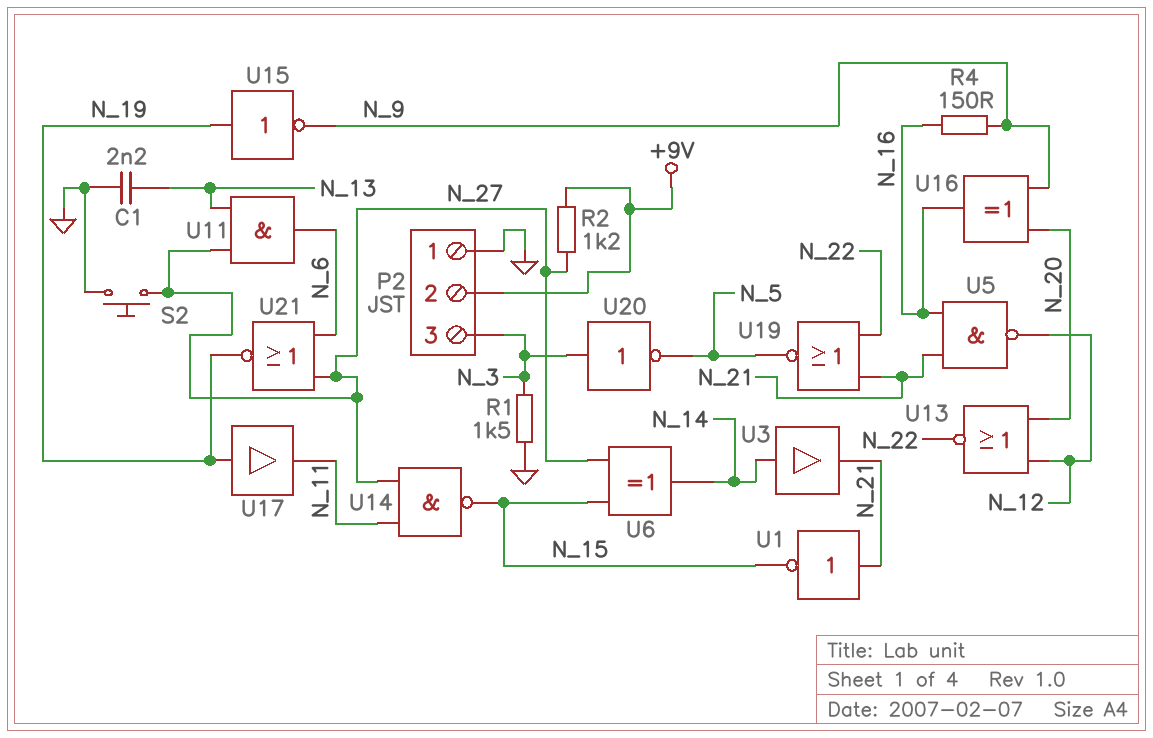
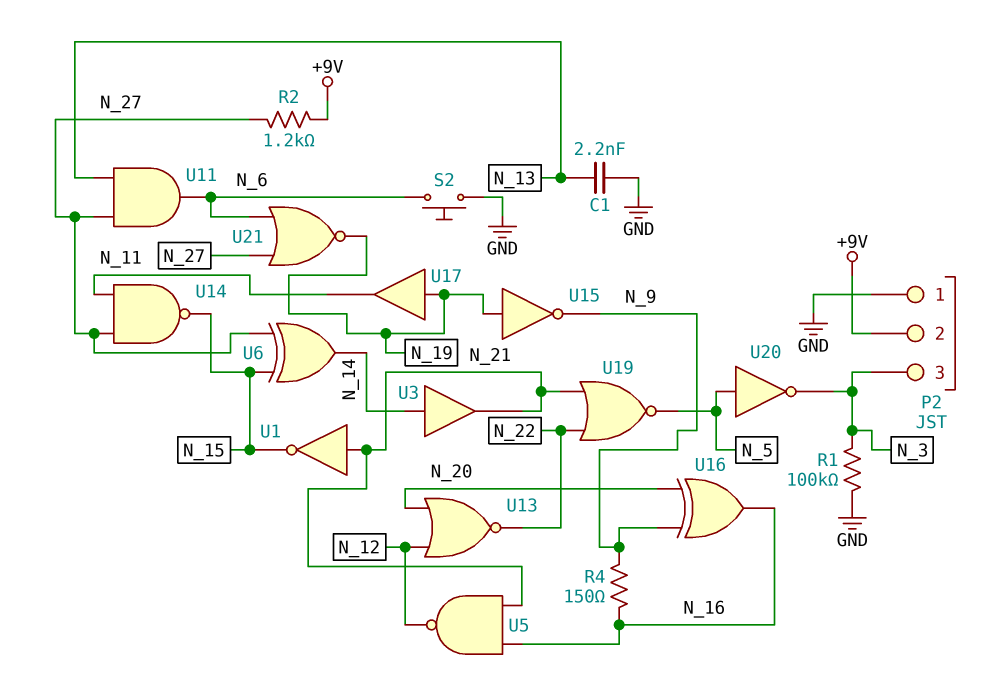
R1: 1.5k (GND, N_3) -> 100k (GND, N_3)
S2: button (GND, N_27) -> button (GND, N_6)
U20: NOT (in N_3, out N_5) -> NOT (in N_5, out N_3)

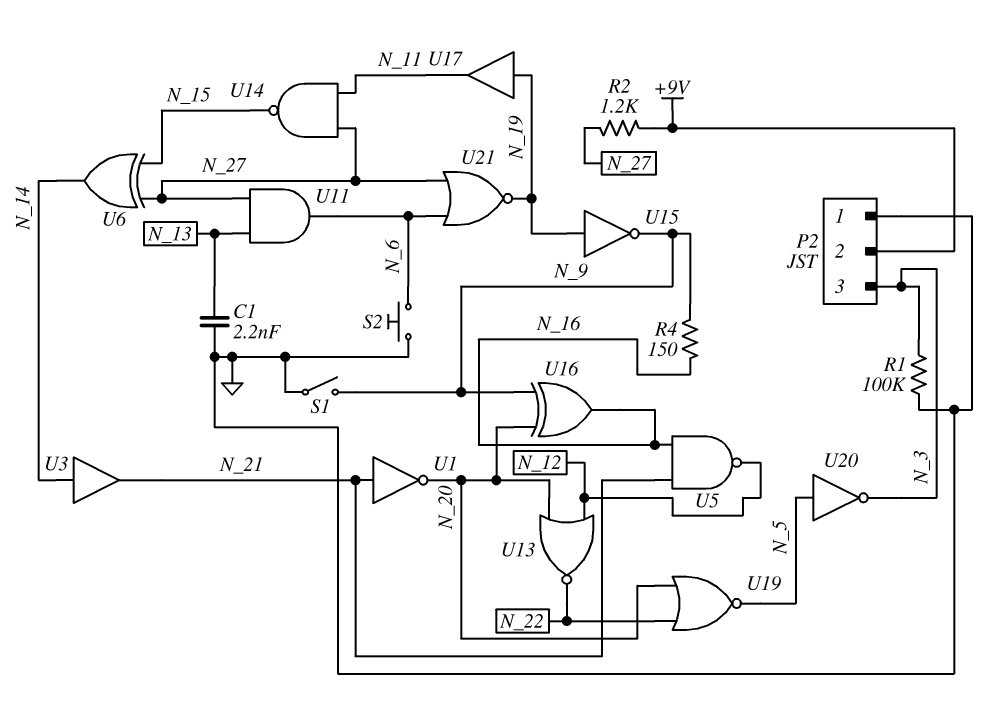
S1: none -> switch (GND, N_9)
U1: NOT (in N_21, out N_15) -> NOT (in N_21, out N_20)
U19: NOR (in N_21, in N_22, out N_5) -> NOR (in N_20, in N_22, out N_5)

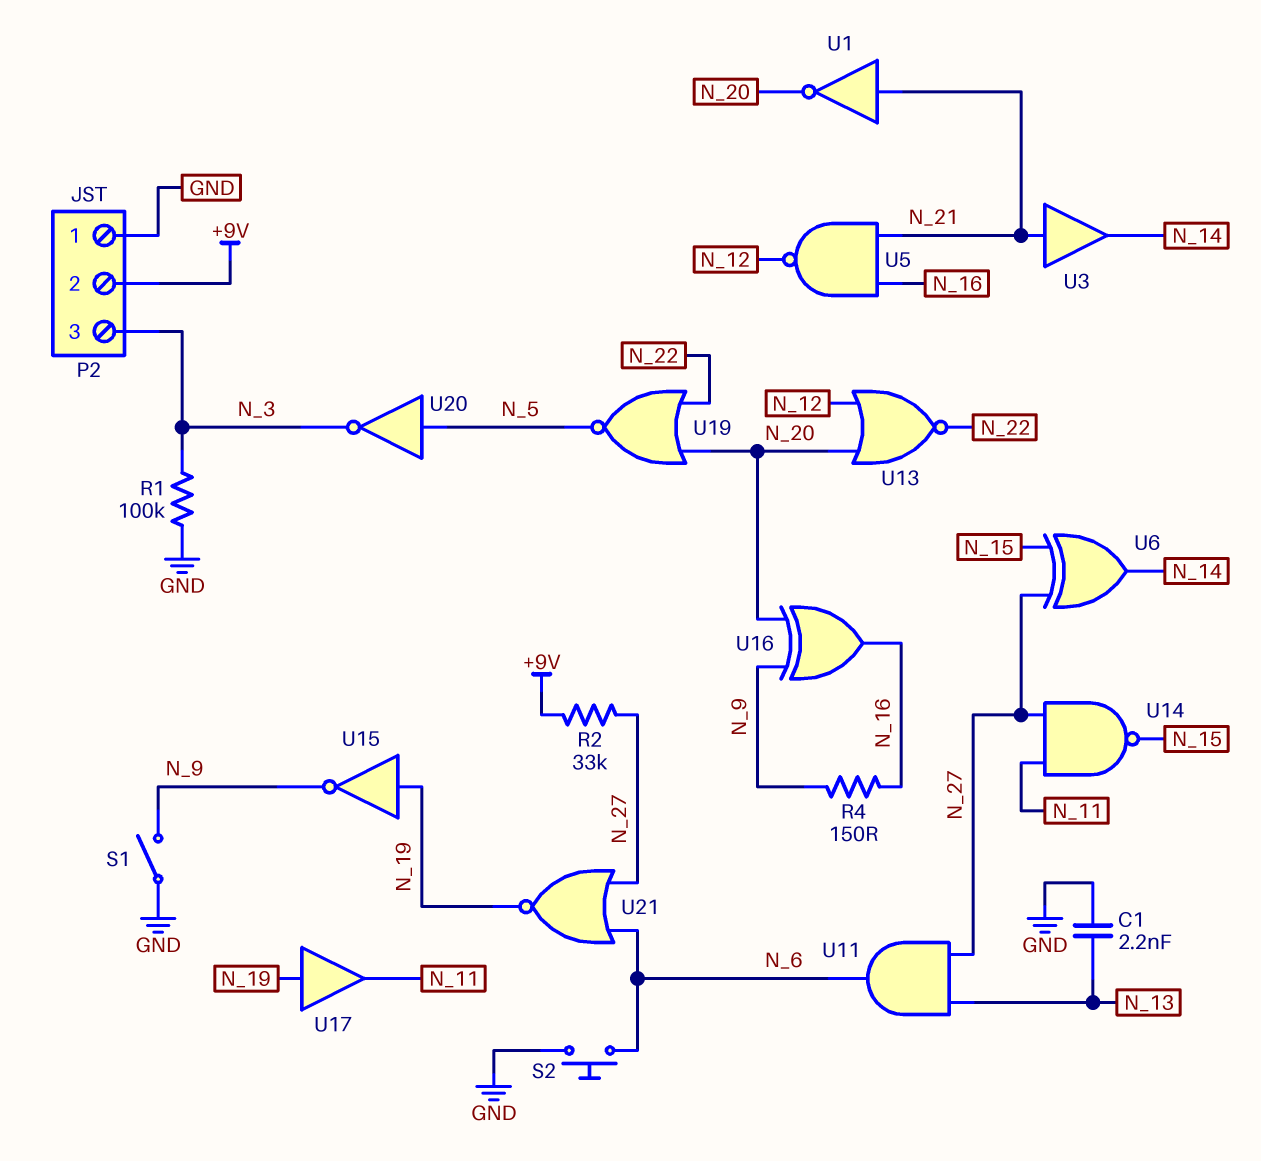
R2: 1.2k (+9V, N_27) -> 33k (+9V, N_27)
U3: buffer (in N_14, out N_21) -> buffer (in N_21, out N_14)

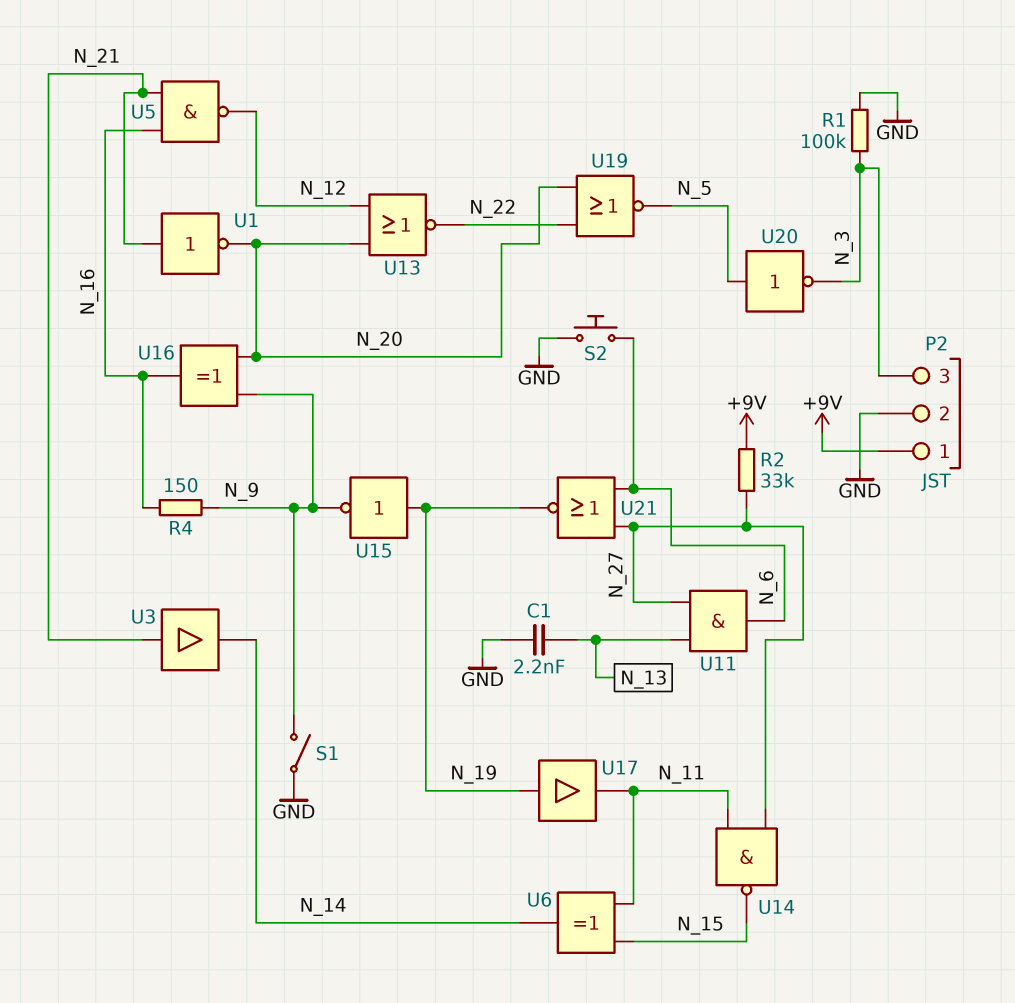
P2 pin 1: GND -> +9V
P2 pin 2: +9V -> GND
U6: XOR (in N_15, in N_27, out N_14) -> XOR (in N_11, in N_15, out N_14)

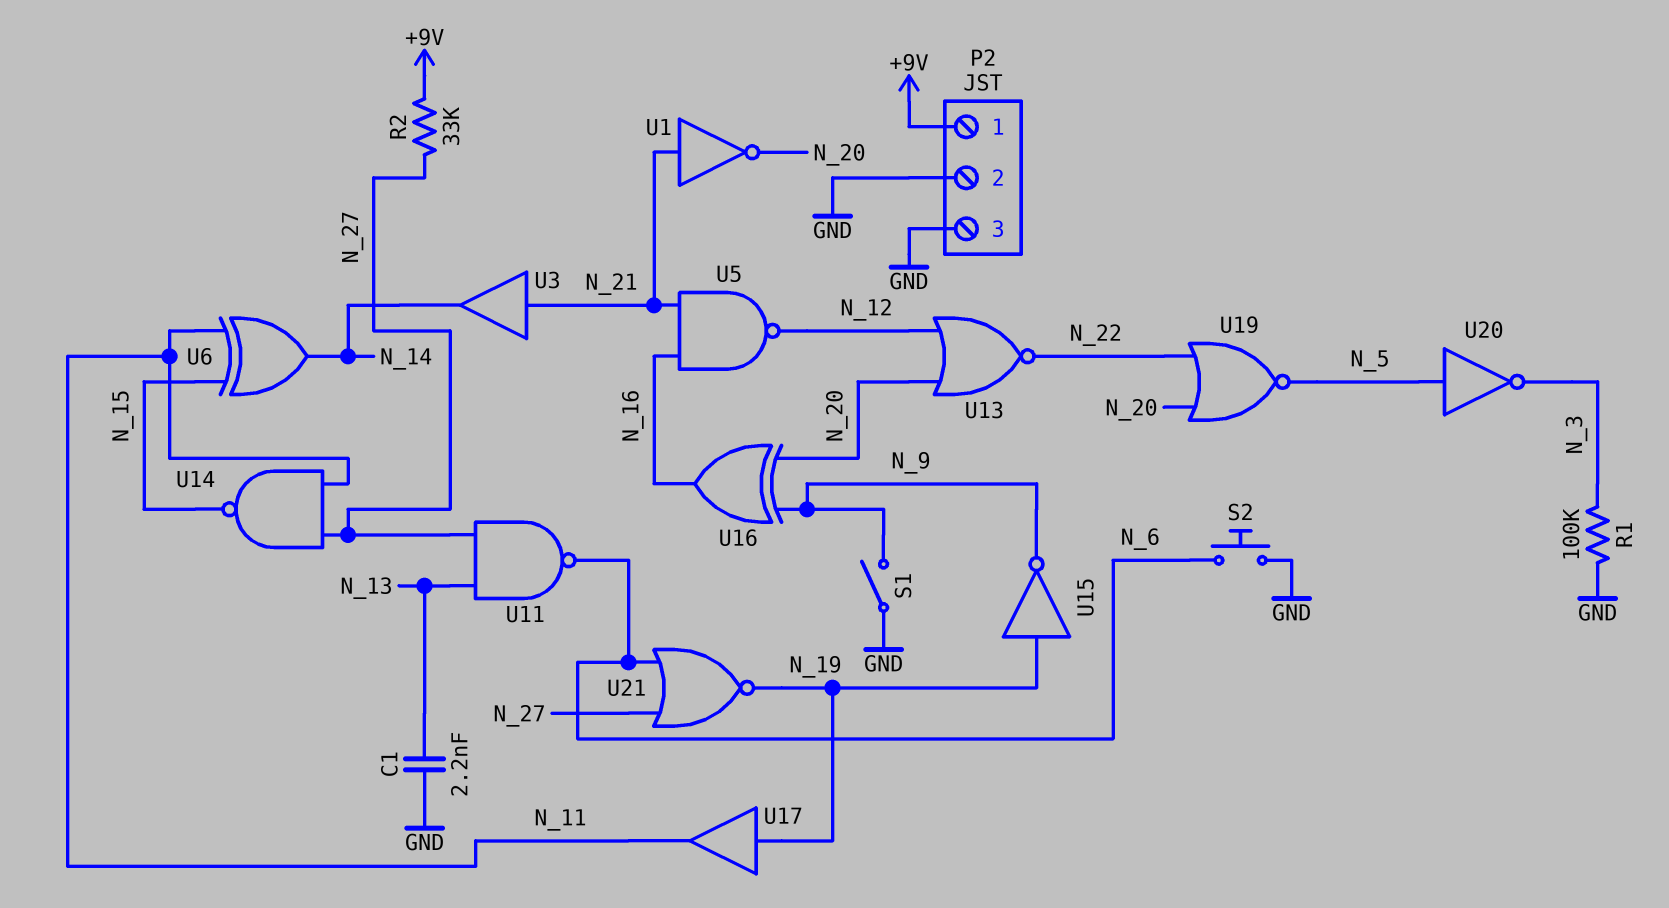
P2 pin 3: N_3 -> GND
R4: 150 (N_9, N_16) -> none
U11: AND (in N_13, in N_27, out N_6) -> NAND (in N_13, in N_27, out N_6)

